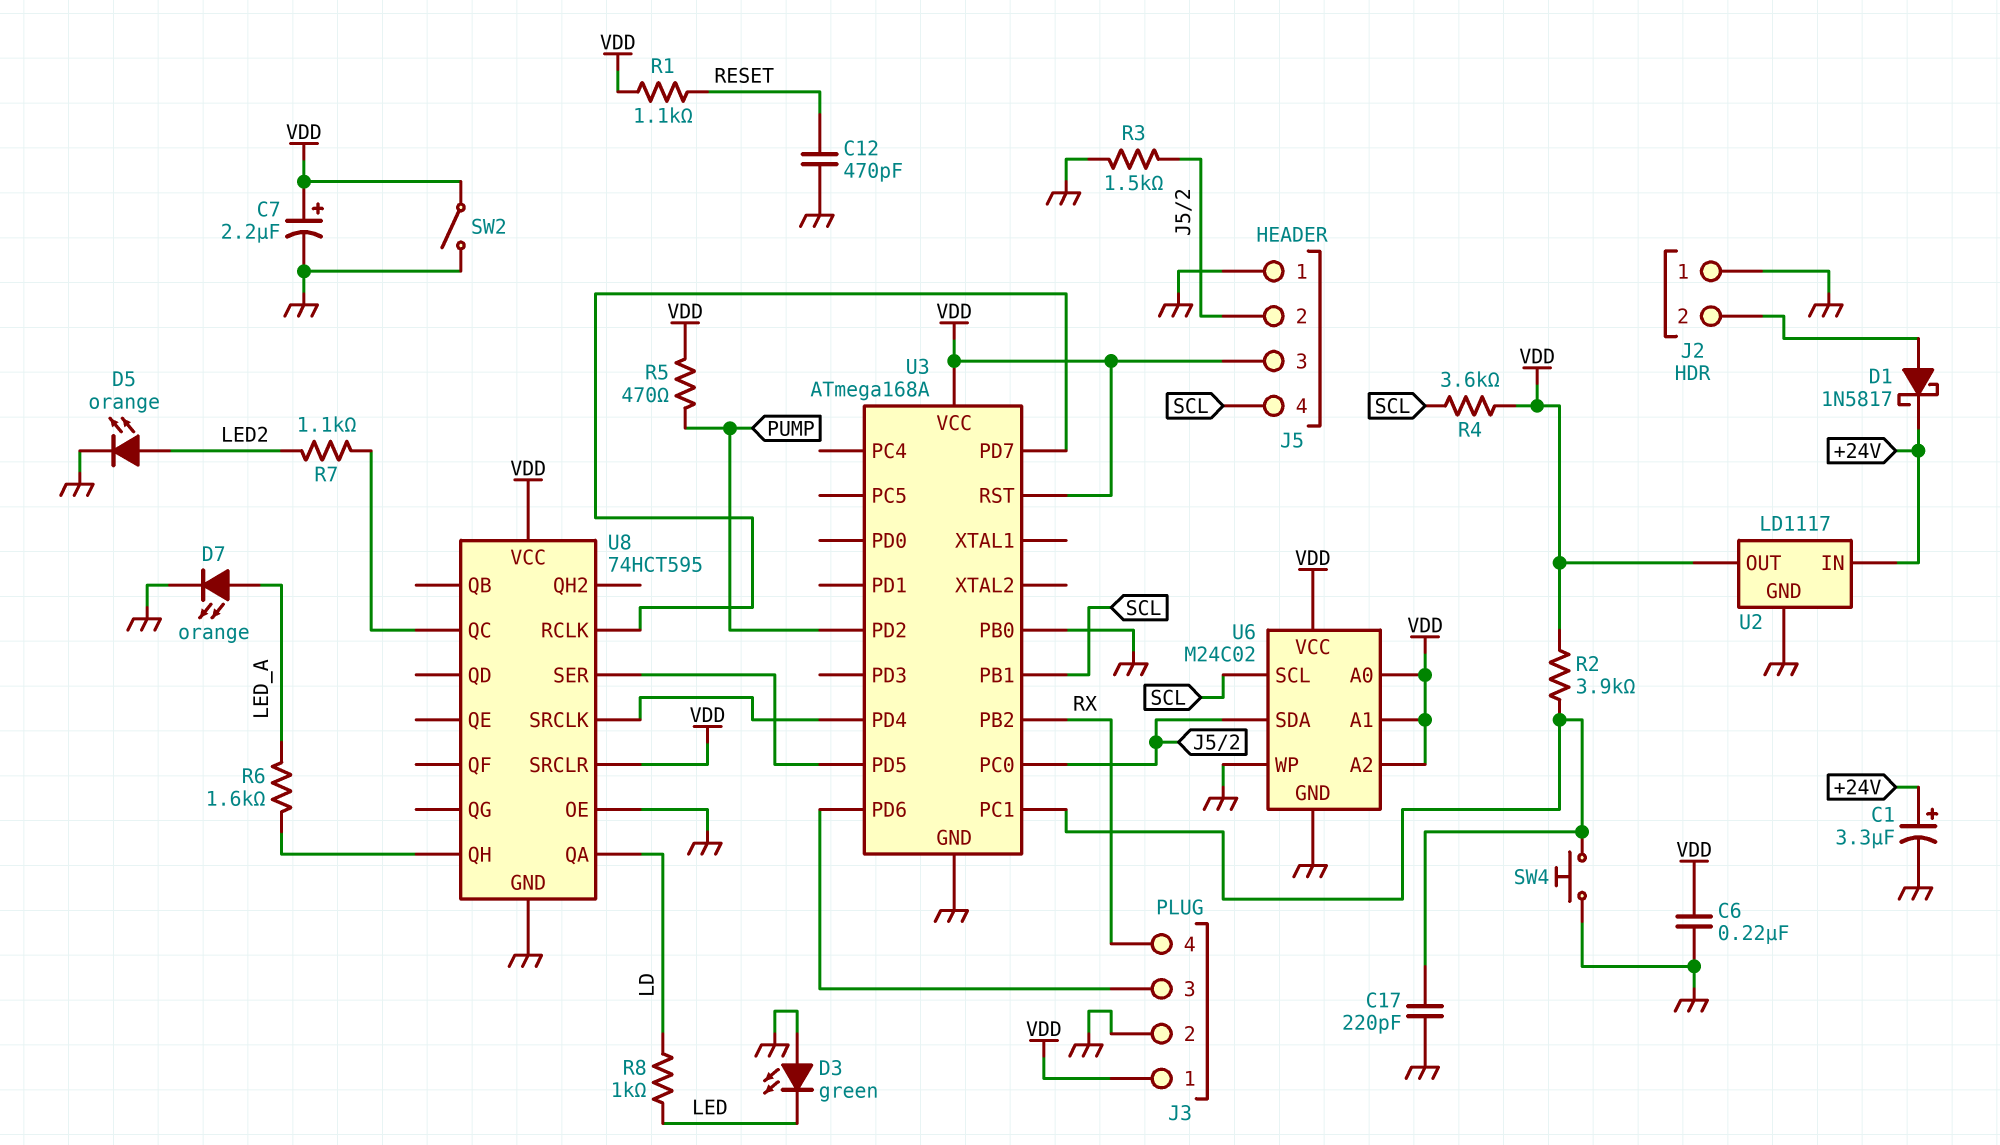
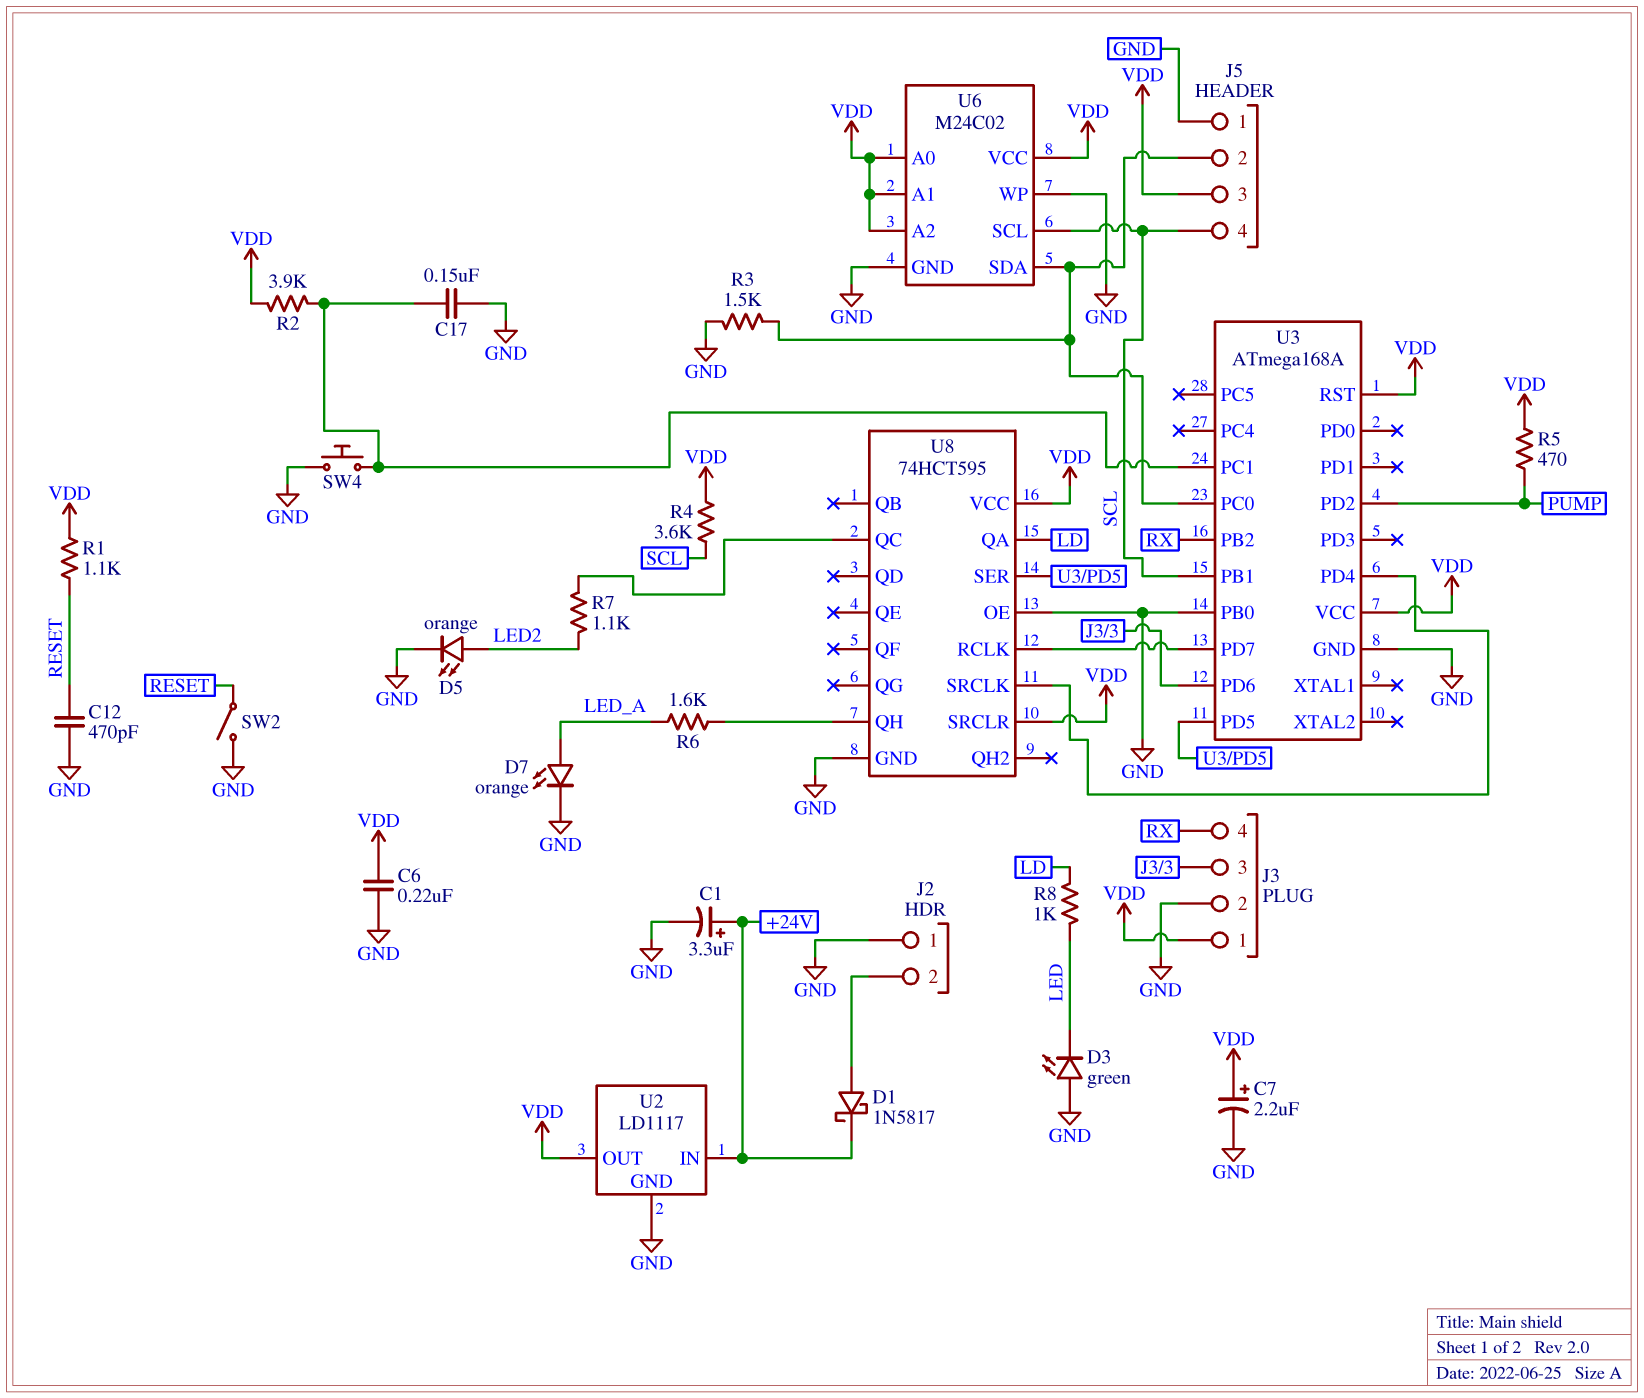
C17: 220pF (GND, U3/PC1) -> 150nF (GND, U3/PC1)
SW2: switch (GND, VDD) -> switch (GND, RESET)

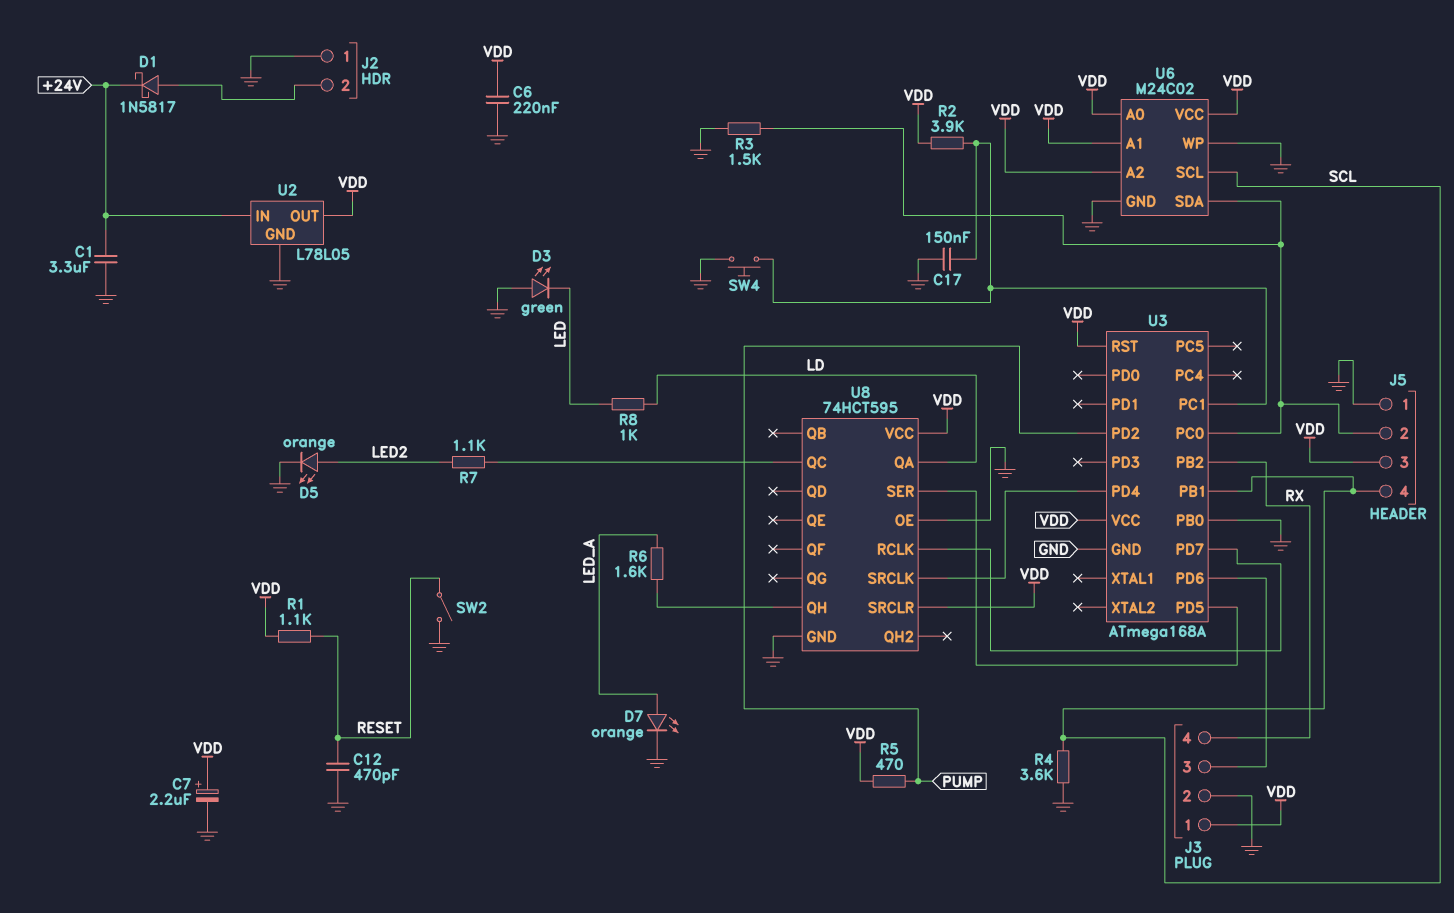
C1: 3.3uF (plus +24V, minus GND) -> 3.3uF (+24V, GND)
R4: 3.6k (SCL, VDD) -> 3.6k (GND, SCL)
U2: LD1117 -> L78L05

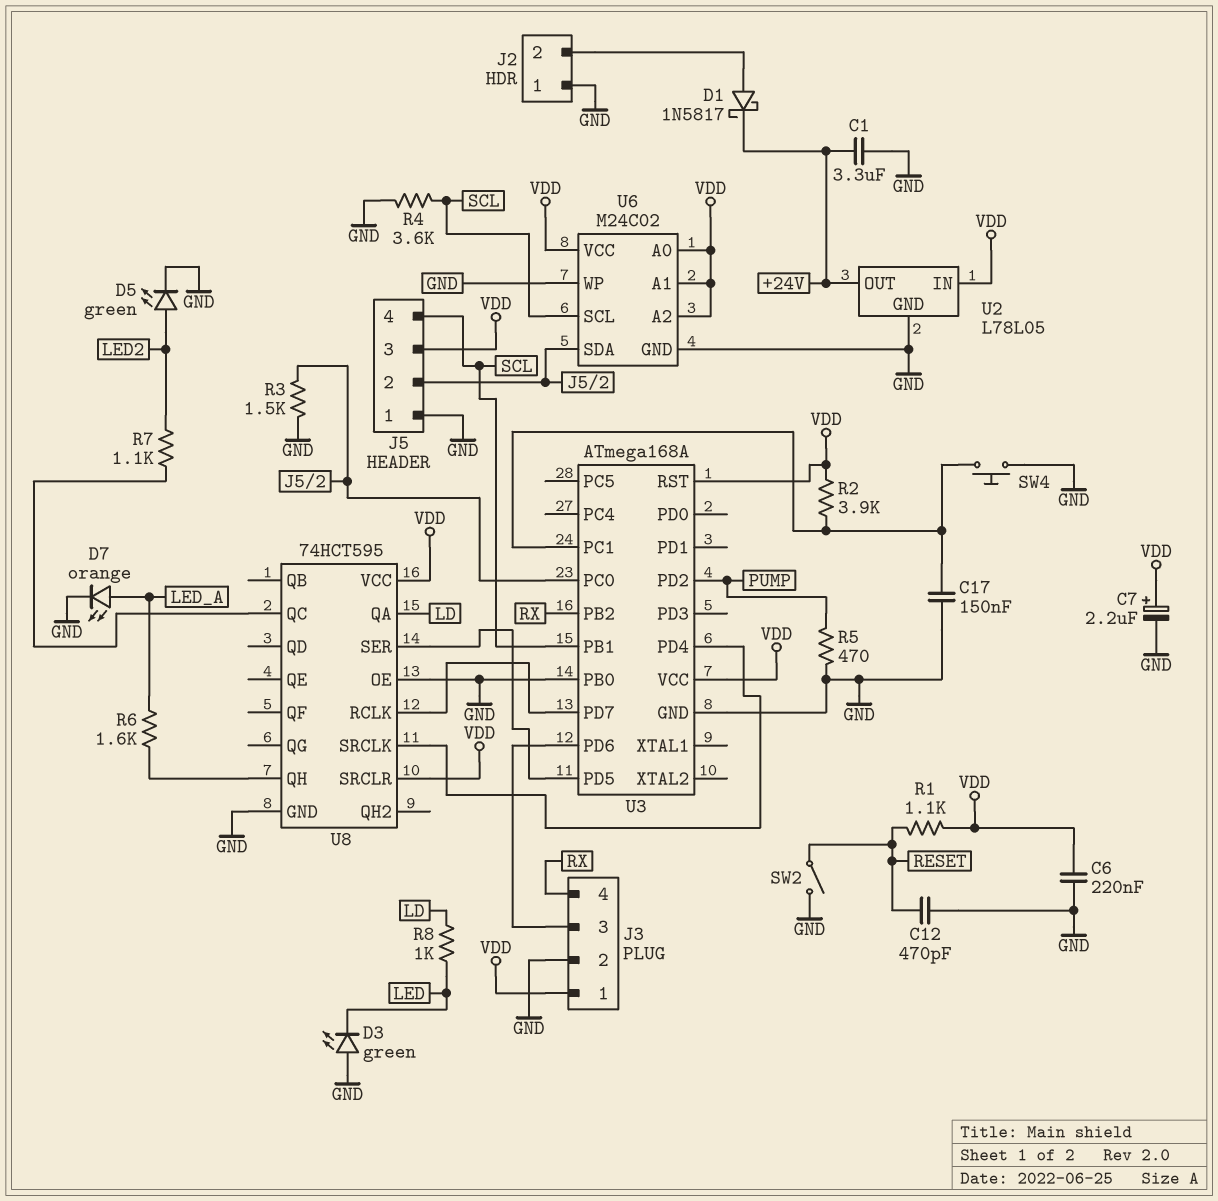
D5: LED orange (A LED2, K GND) -> LED green (A LED2, K GND)
R5: 470 (PUMP, VDD) -> 470 (GND, PUMP)
U2 pin IN: +24V -> VDD
U2 pin OUT: VDD -> +24V

